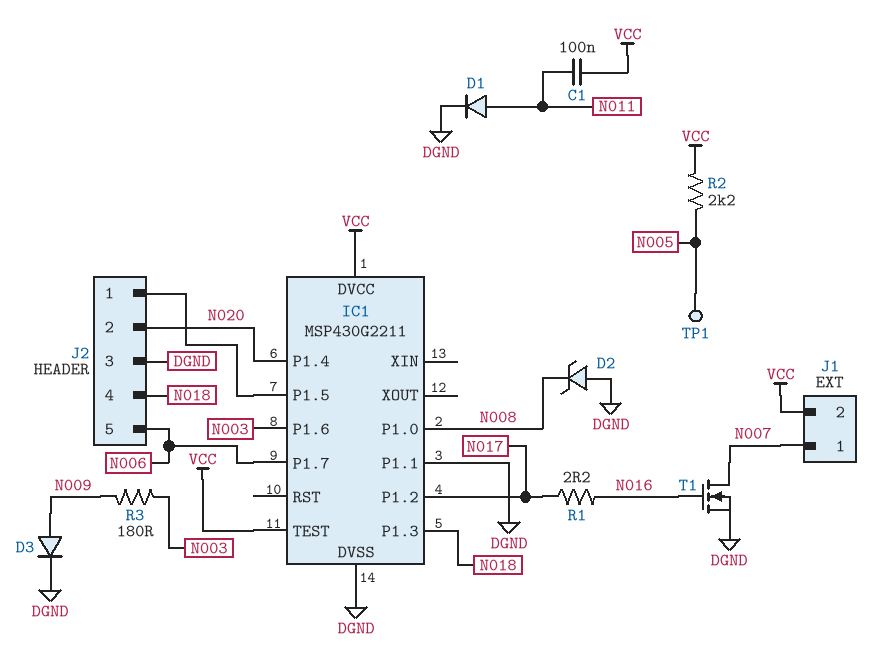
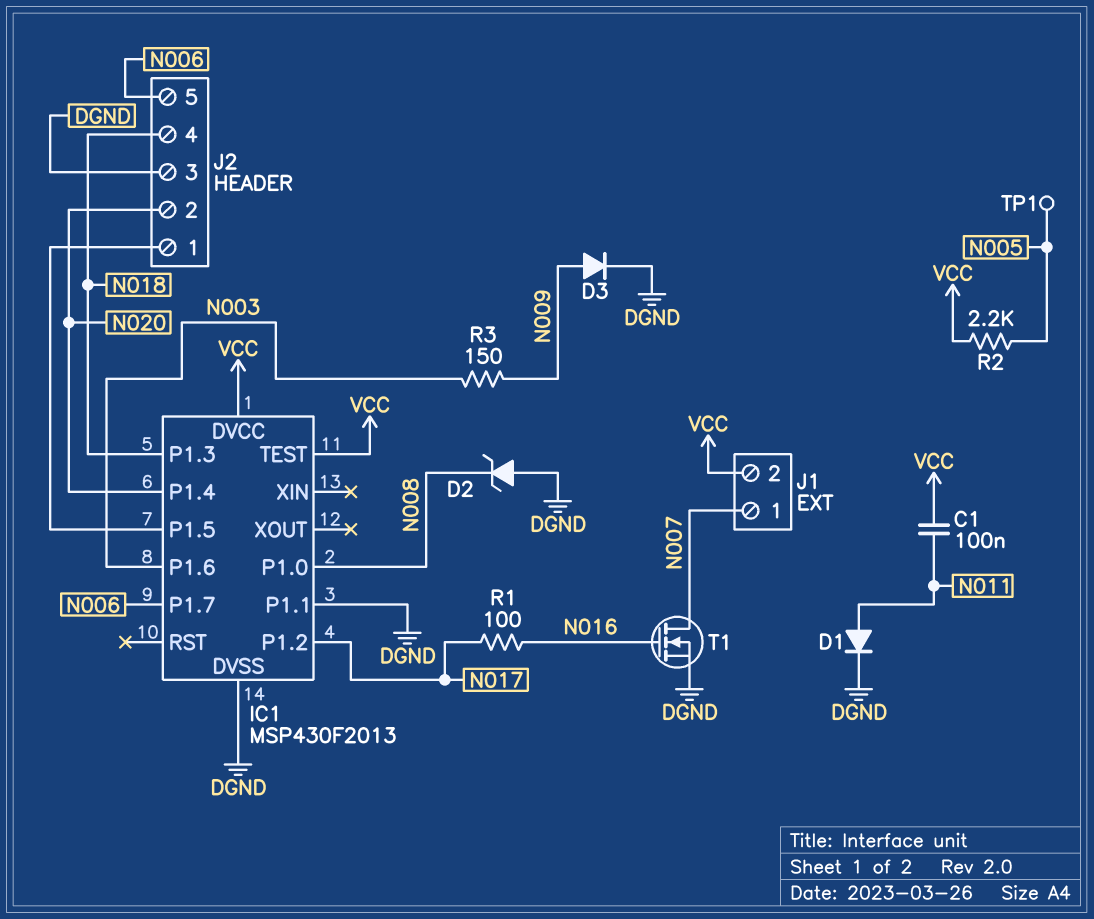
IC1: MSP430G2211 -> MSP430F2013
R1: 2.2 (N016, N017) -> 100 (N016, N017)
R3: 180 (N003, N009) -> 150 (N003, N009)

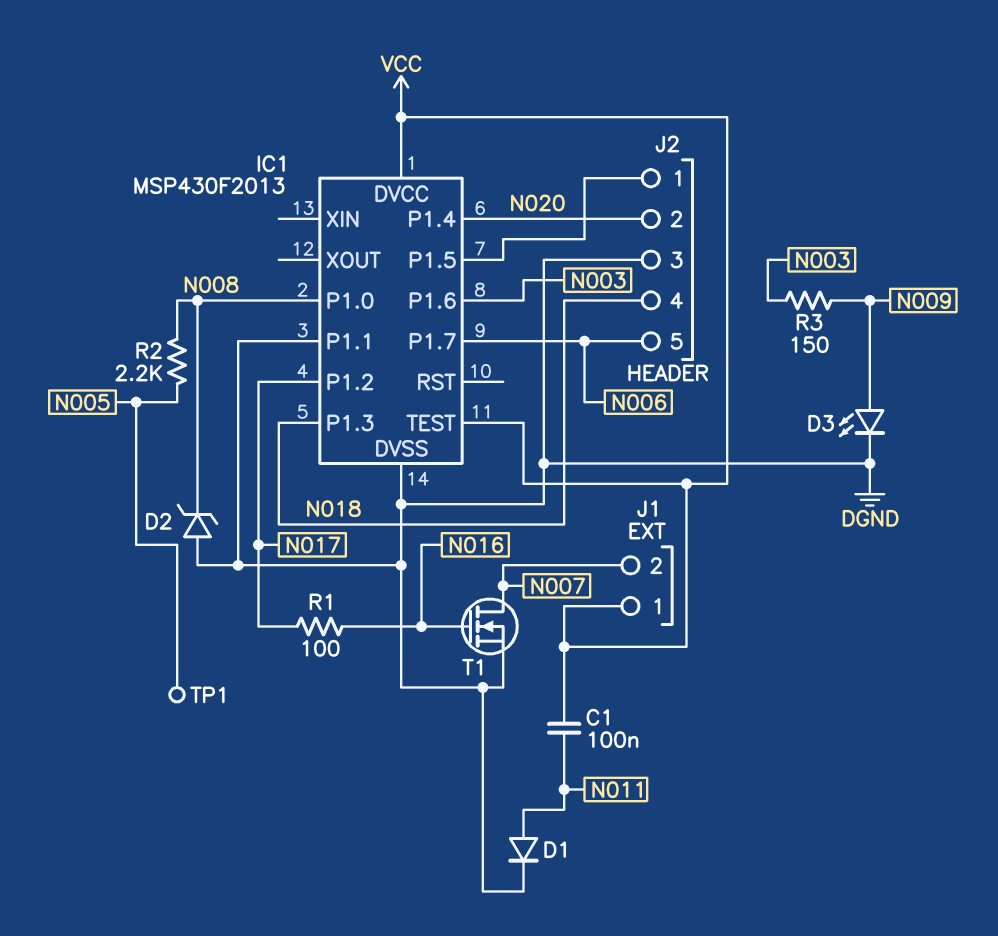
D3: diode (A N009, K DGND) -> LED (A N009, K DGND)
J1 pin 1: N007 -> VCC
J1 pin 2: VCC -> N007
R2: 2.2k (N005, VCC) -> 2.2k (N005, N008)

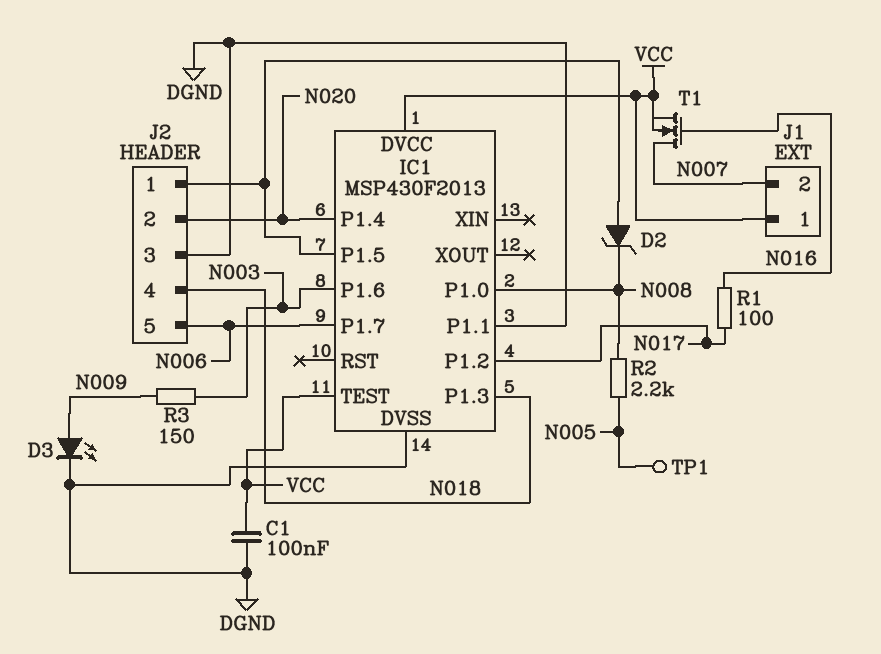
C1: 100nF (N011, VCC) -> 100nF (DGND, VCC)
D1: diode (A N011, K DGND) -> none
D2: zener (A DGND, K N008) -> zener (A IC1/P1.5, K N008)
T1: NMOS (G N016, D N007, S DGND) -> NMOS (G N016, D N007, S VCC)

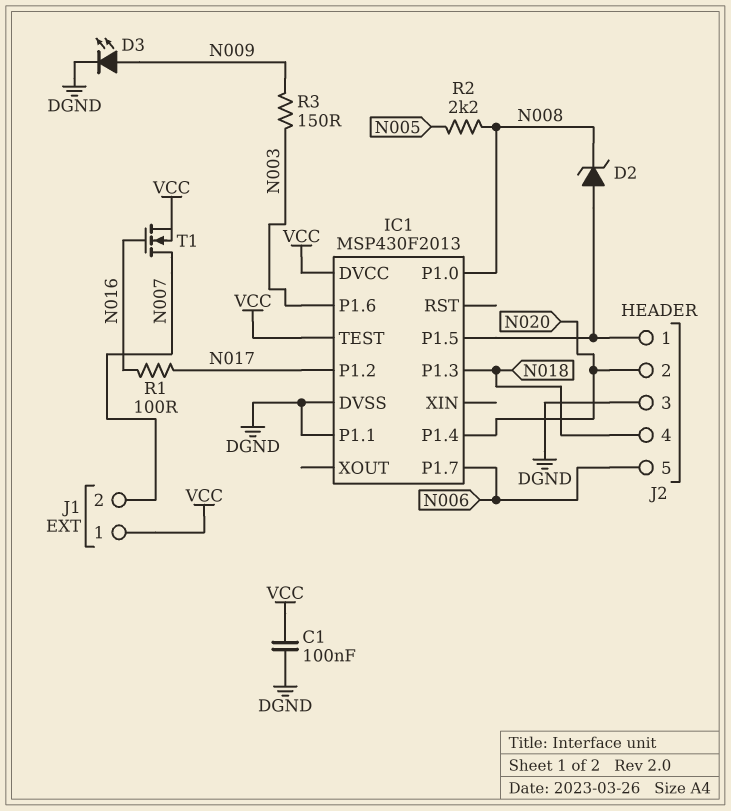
TP1: test point (N005) -> none

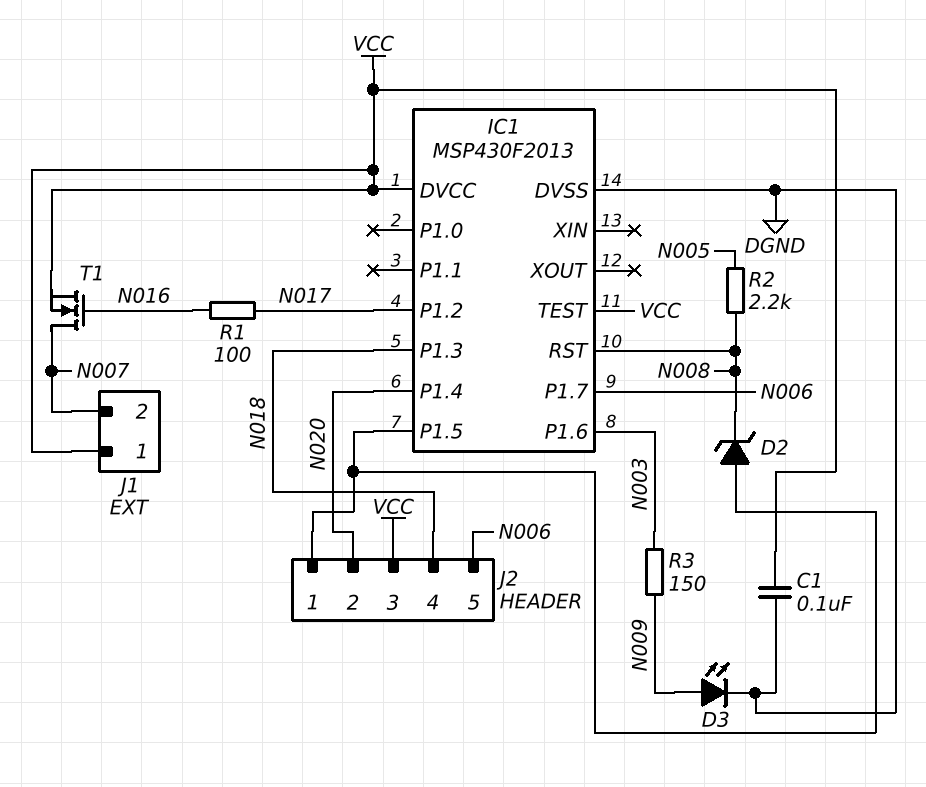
IC1 pin P1.0: N008 -> none
IC1 pin P1.1: DGND -> none
IC1 pin RST: none -> N008
J2 pin 3: DGND -> VCC

